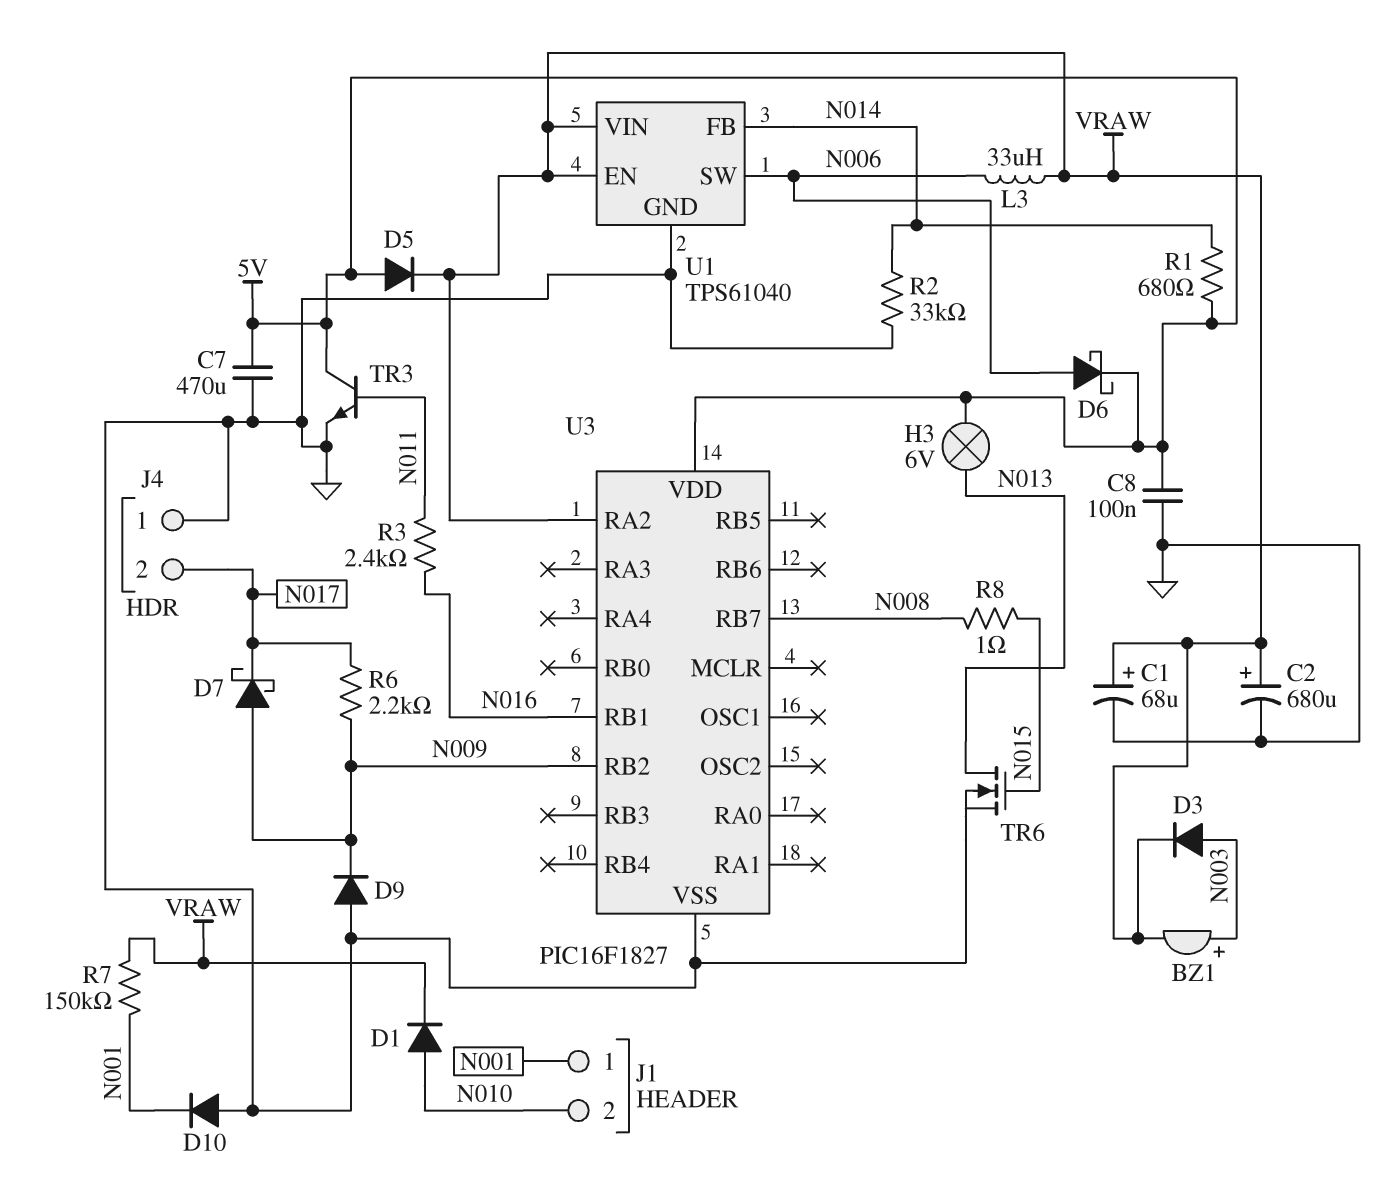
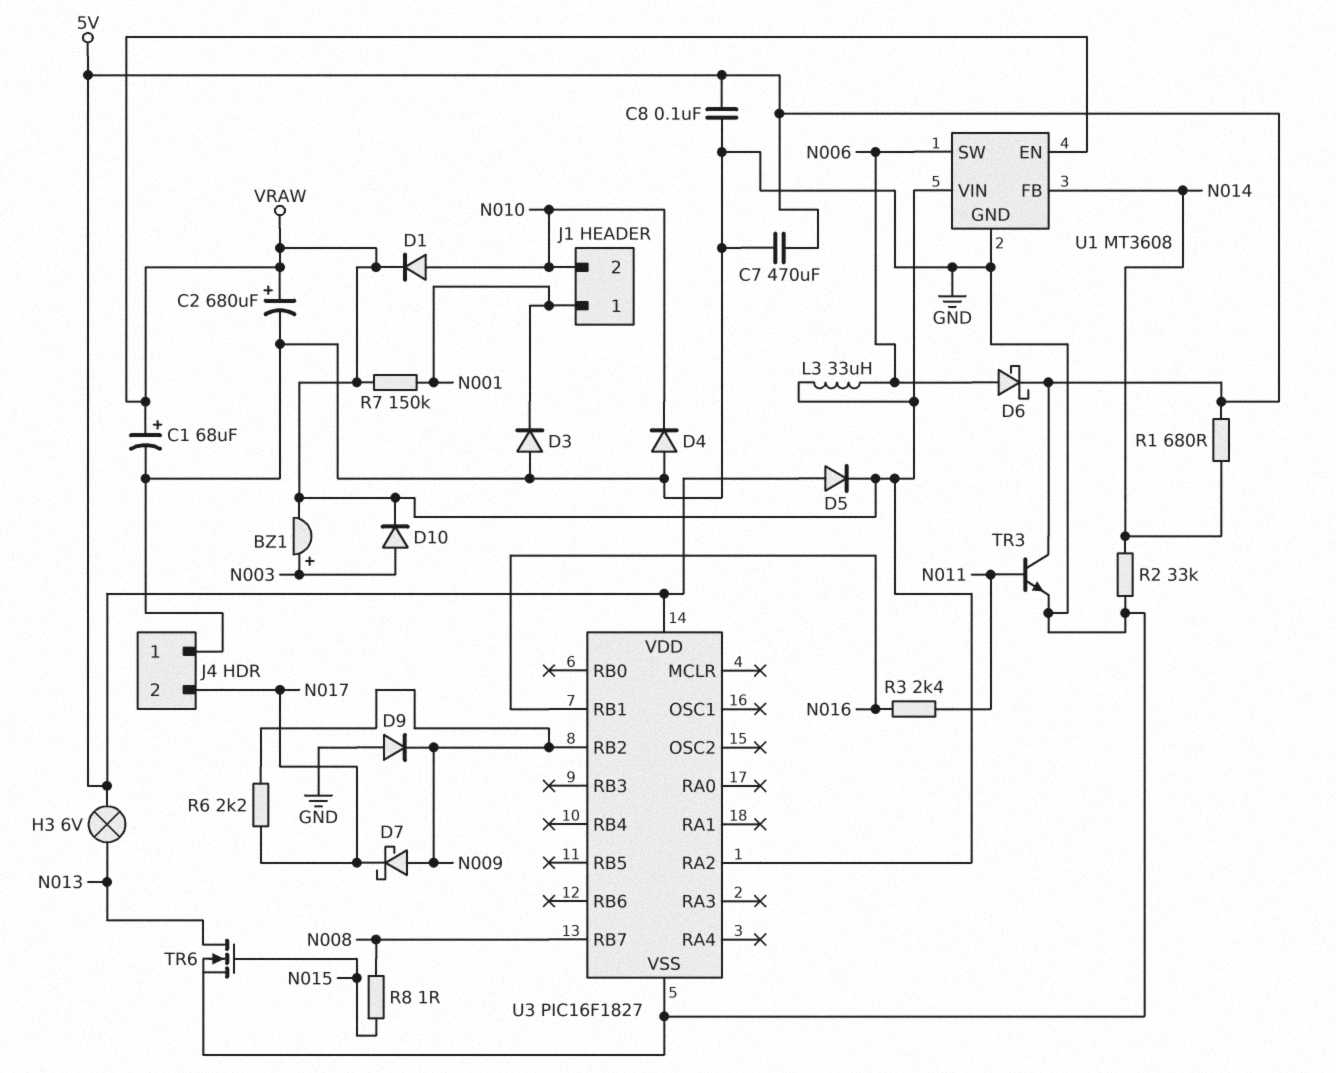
D3: diode (A N003, K VRAW) -> diode (A GND, K N001)
D4: none -> diode (A GND, K N010)
D10: diode (A GND, K N001) -> diode (A N003, K VRAW)
U1: TPS61040 -> MT3608

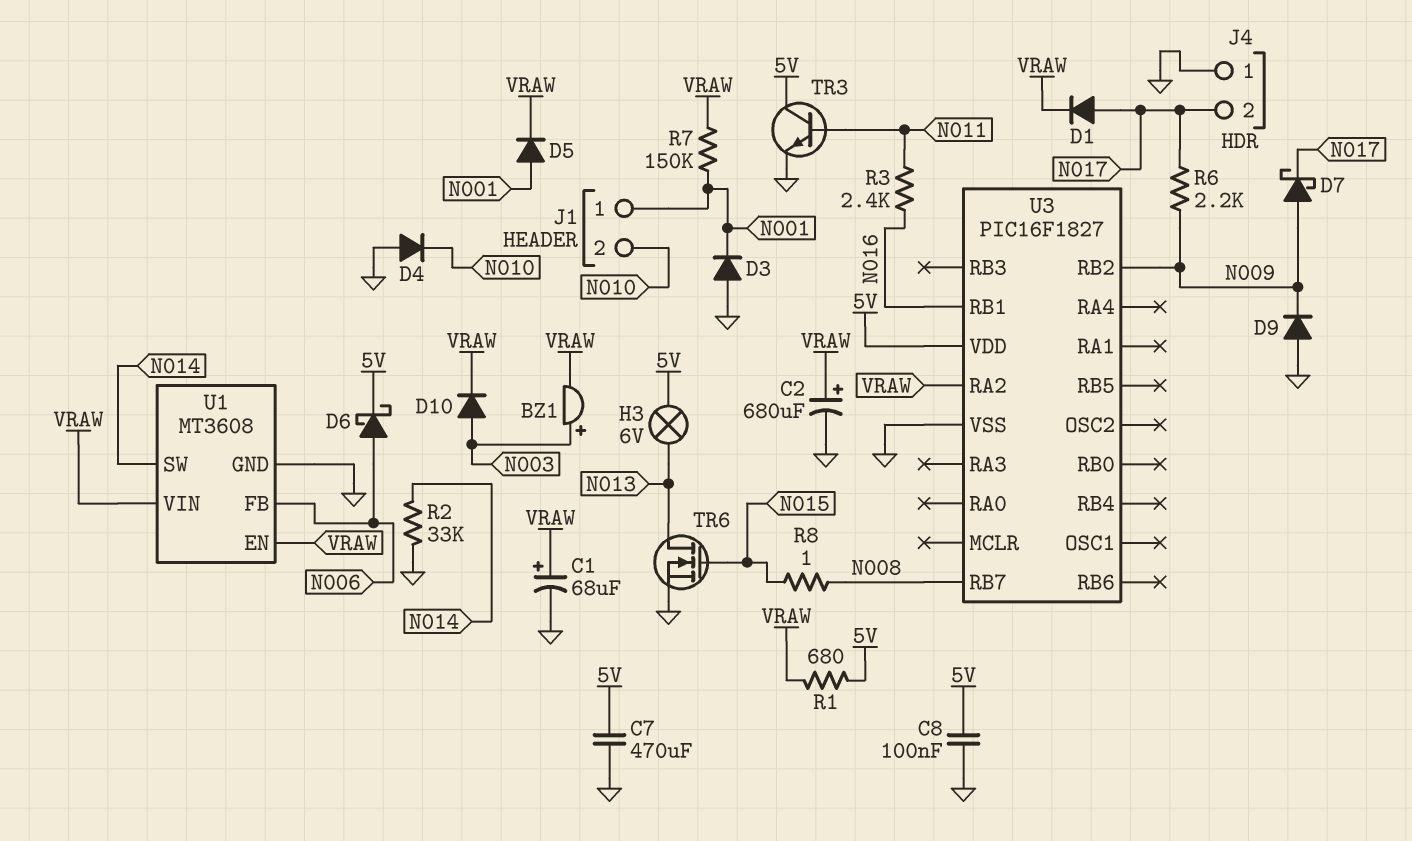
D1: diode (A N010, K VRAW) -> diode (A N017, K VRAW)
D5: diode (A 5V, K VRAW) -> diode (A N001, K VRAW)
L3: 33uH (N006, VRAW) -> none
R1: 680 (5V, N014) -> 680 (5V, VRAW)
U1 pin FB: N014 -> N006
U1 pin SW: N006 -> N014

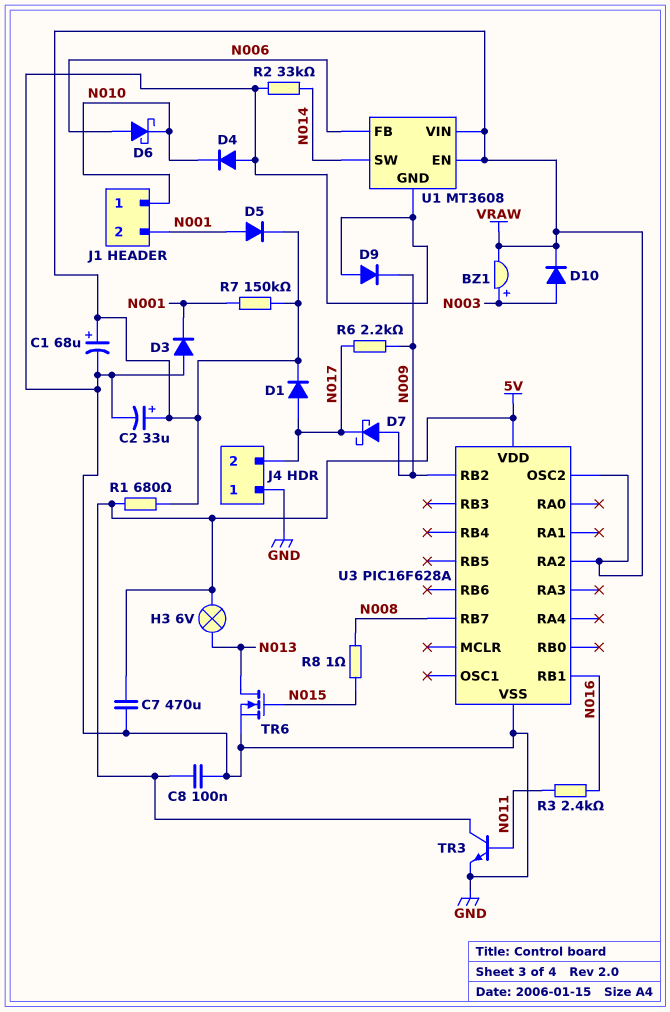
C2: 680uF (plus VRAW, minus GND) -> 33uF (plus VRAW, minus GND)
D6: schottky (A N006, K 5V) -> schottky (A N006, K N010)
J1 pin 1: N001 -> N010
J1 pin 2: N010 -> N001
U3: PIC16F1827 -> PIC16F628A
U3 pin OSC2: none -> VRAW

